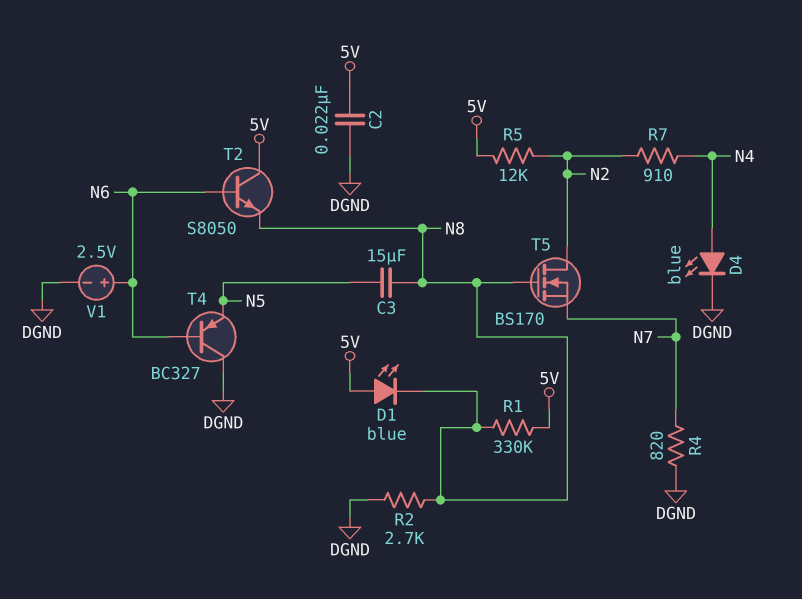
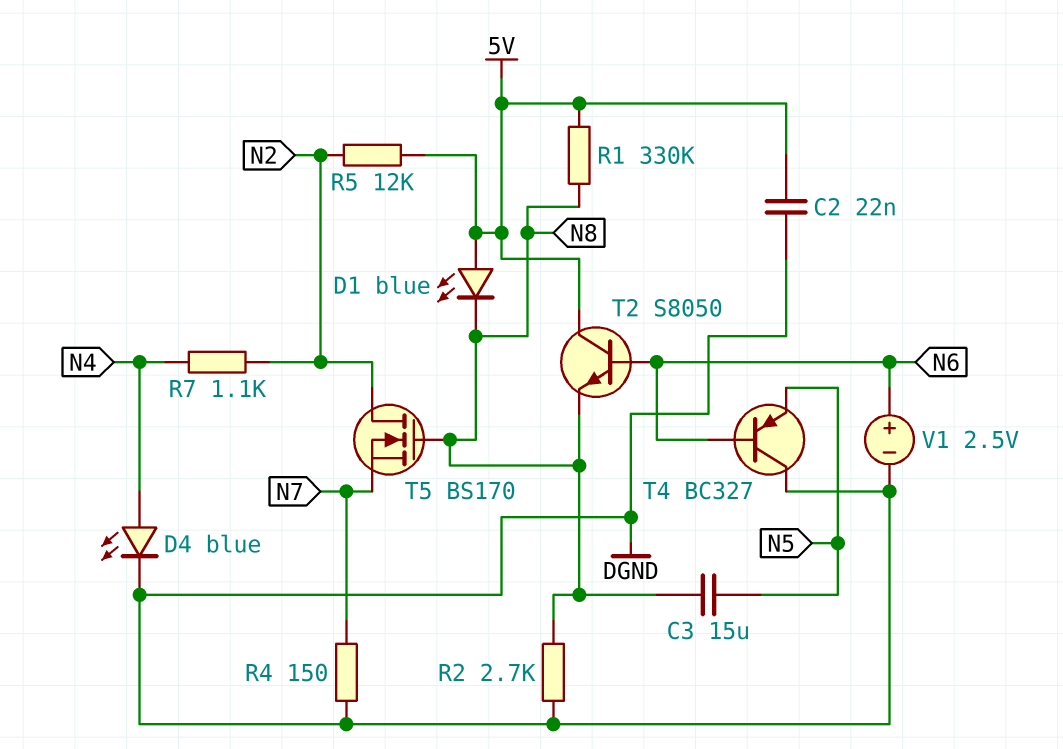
R4: 820 (DGND, N7) -> 150 (DGND, N7)
R7: 910 (N2, N4) -> 1.1k (N2, N4)

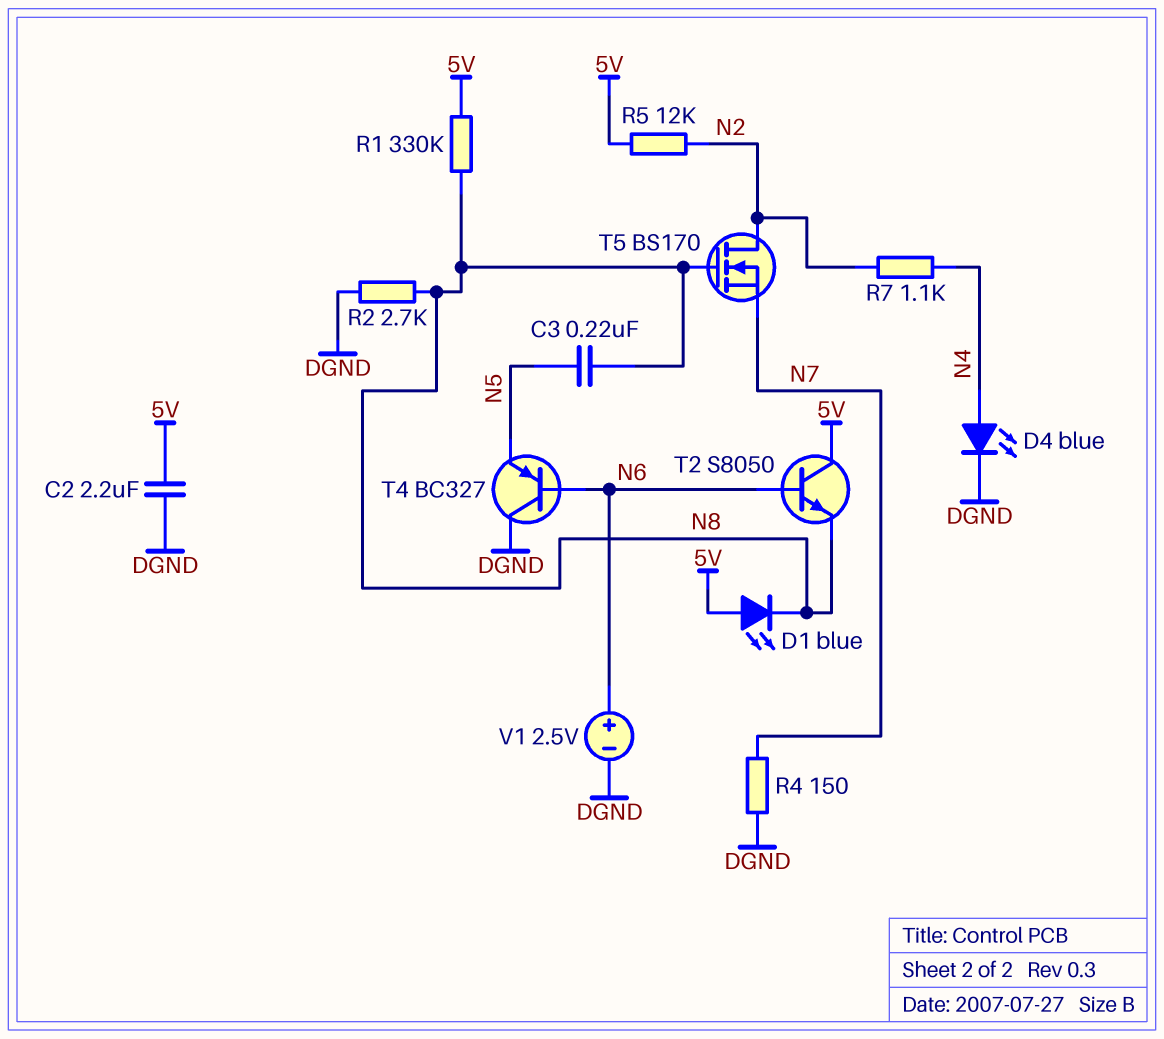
C2: 22nF (5V, DGND) -> 2.2uF (5V, DGND)
C3: 15uF (N5, N8) -> 220nF (N5, N8)

